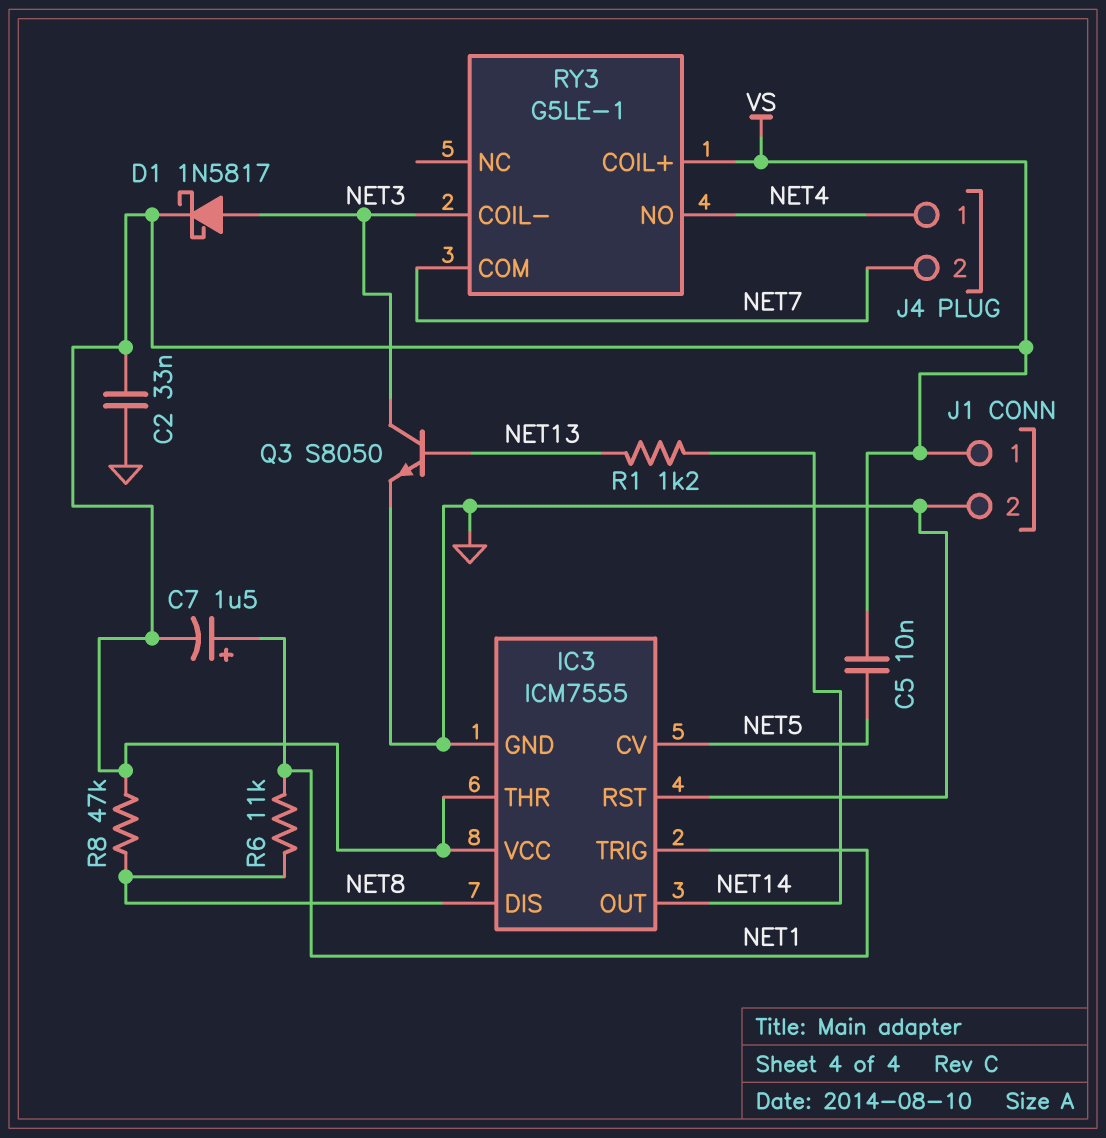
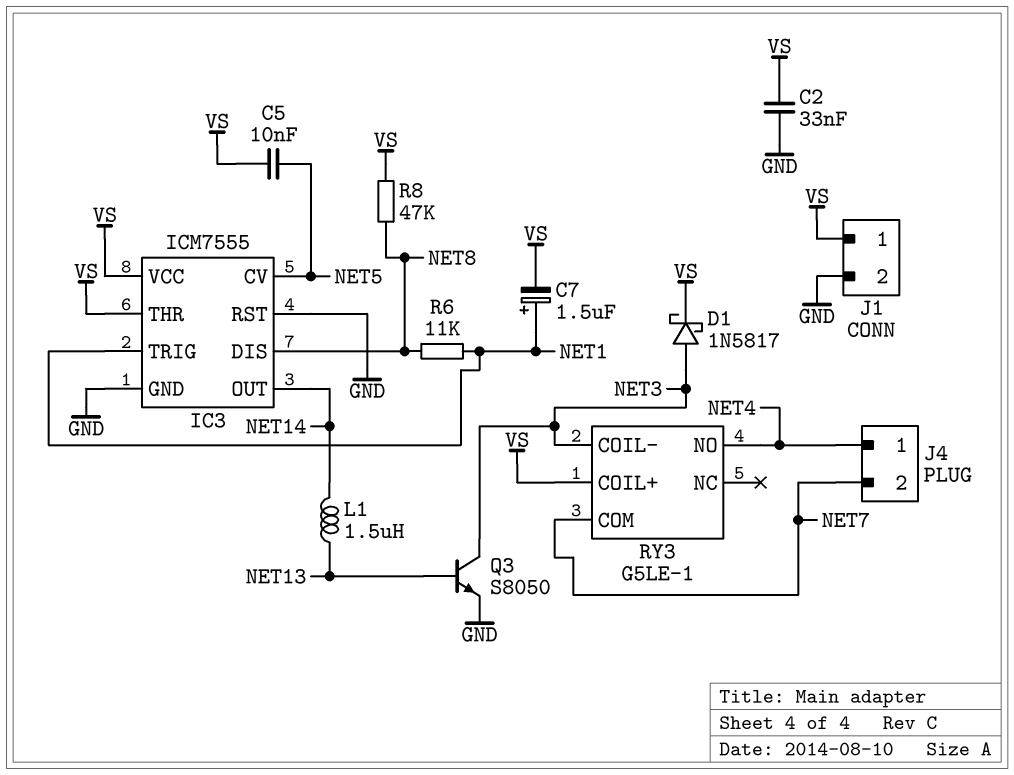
L1: none -> 1.5uH (NET13, NET14)
R1: 1.2k (NET13, NET14) -> none

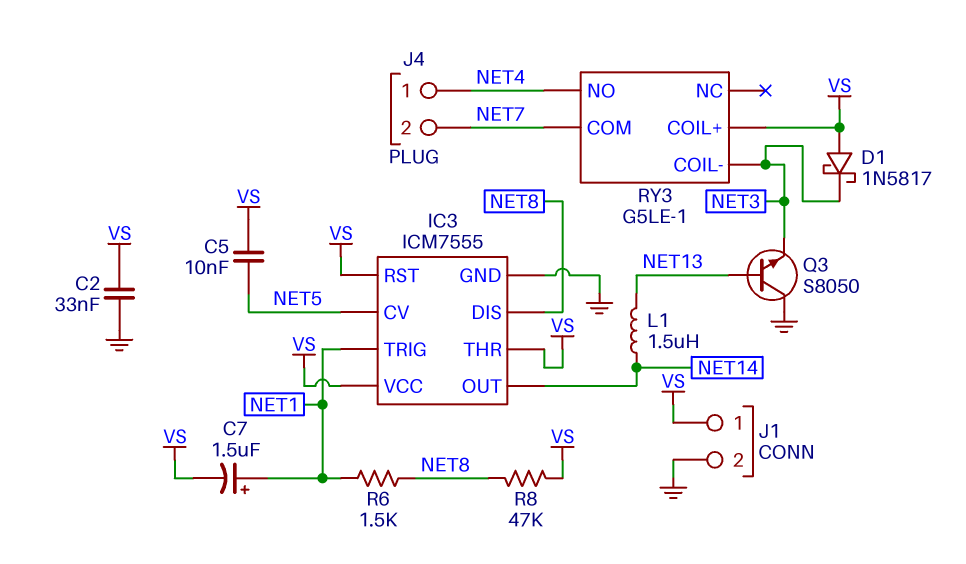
D1: schottky 1N5817 (A NET3, K VS) -> schottky 1N5817 (A VS, K NET3)
IC3 pin RST: GND -> VS
Q3: NPN S8050 (B NET13, C NET3, E GND) -> NPN S8050 (B NET13, C GND, E NET3)
R6: 11k (NET1, NET8) -> 1.5k (NET1, NET8)

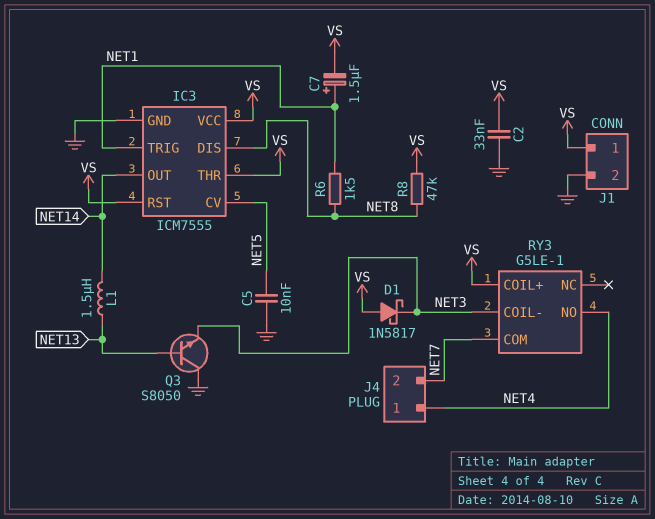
C5: 10nF (NET5, VS) -> 10nF (GND, NET5)

